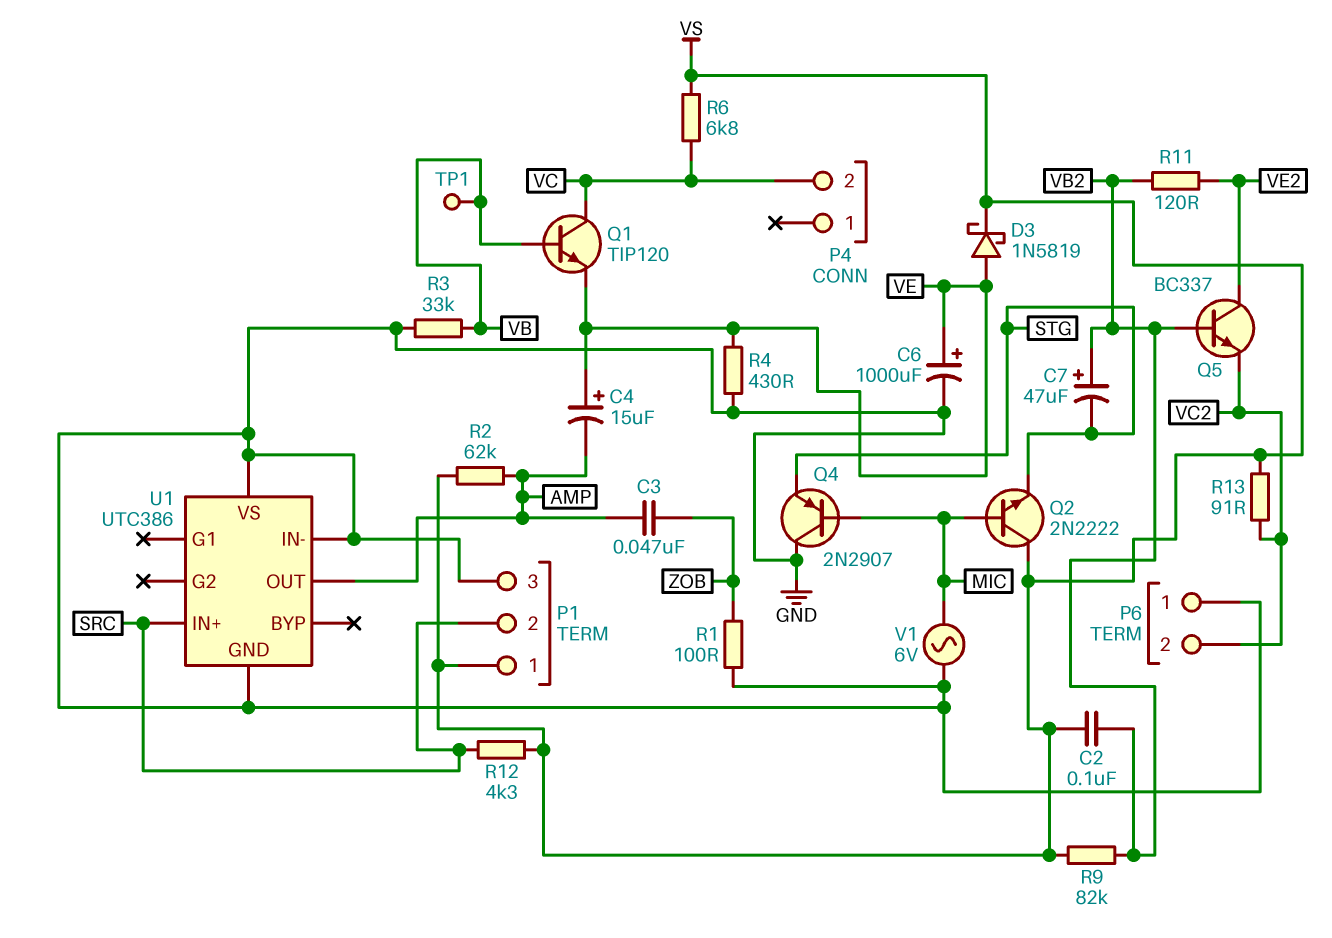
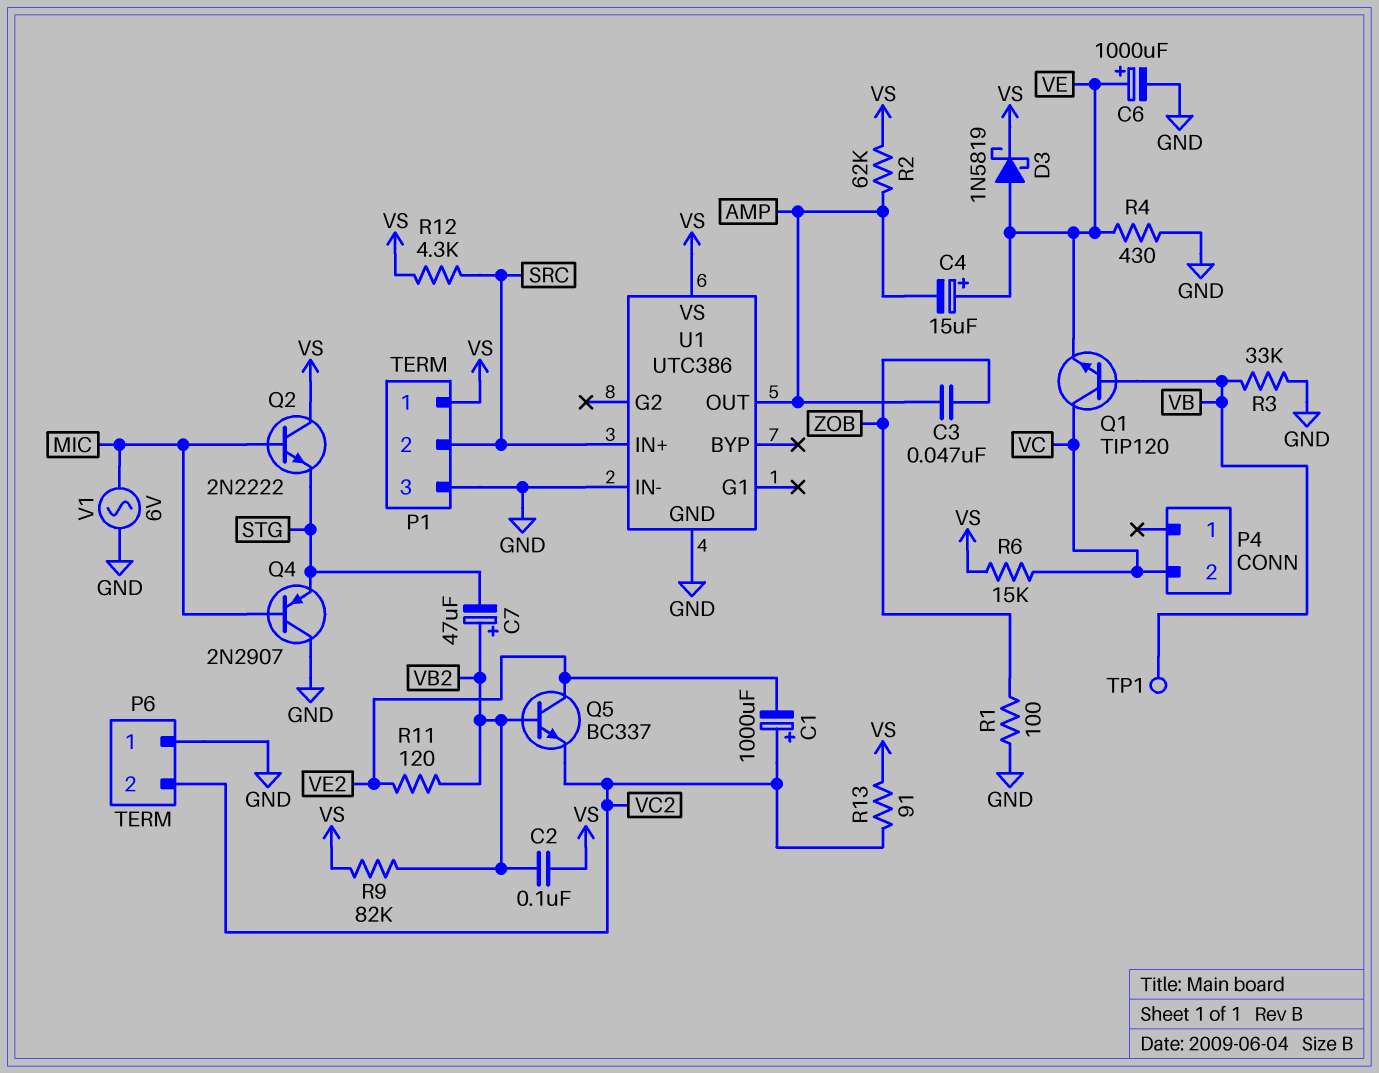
C1: none -> 1000uF (plus VC2, minus VE2)
R6: 6.8k (VC, VS) -> 15k (VC, VS)
U1 pin VS: GND -> VS

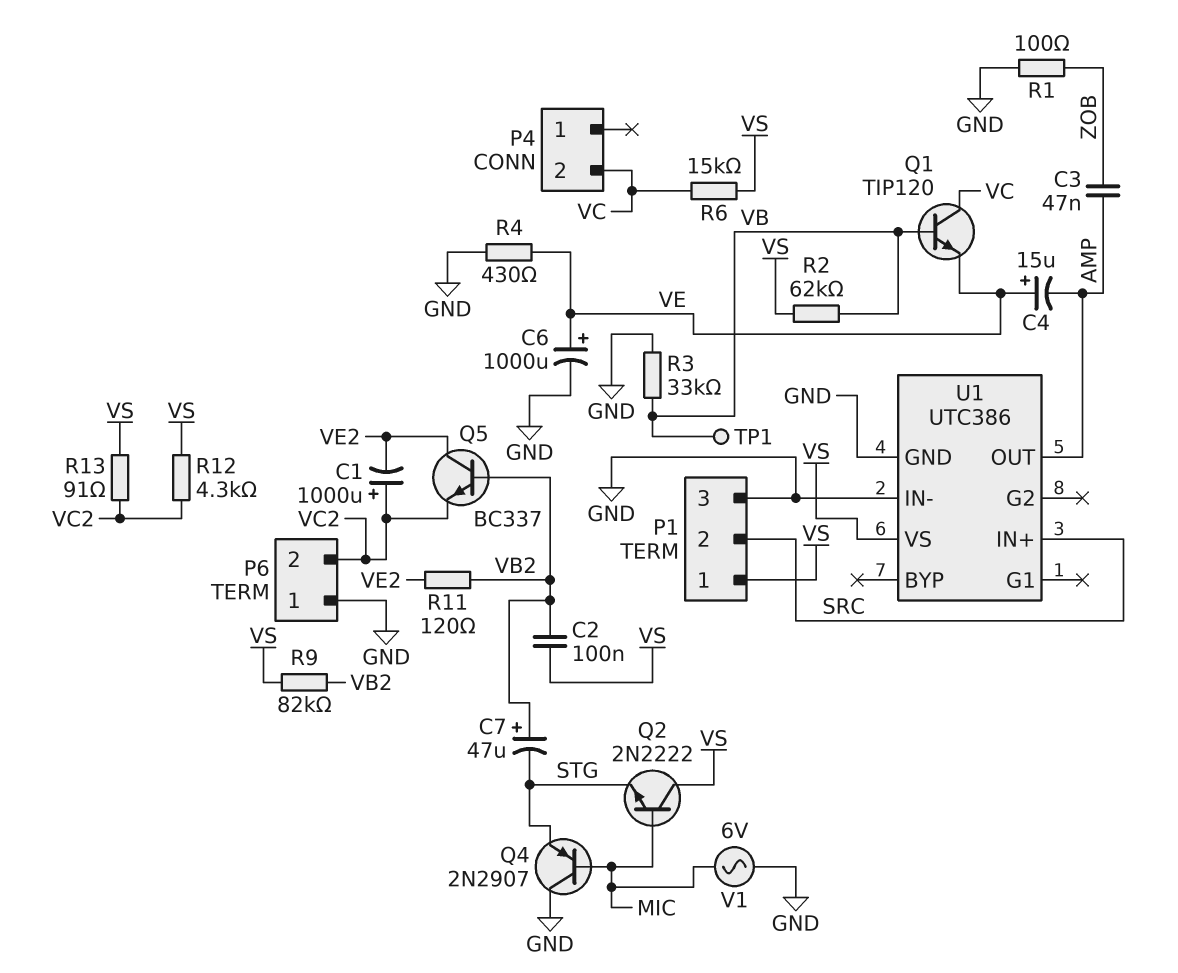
D3: schottky 1N5819 (A VE, K VS) -> none
R2: 62k (AMP, VS) -> 62k (VB, VS)
R12: 4.3k (SRC, VS) -> 4.3k (VC2, VS)

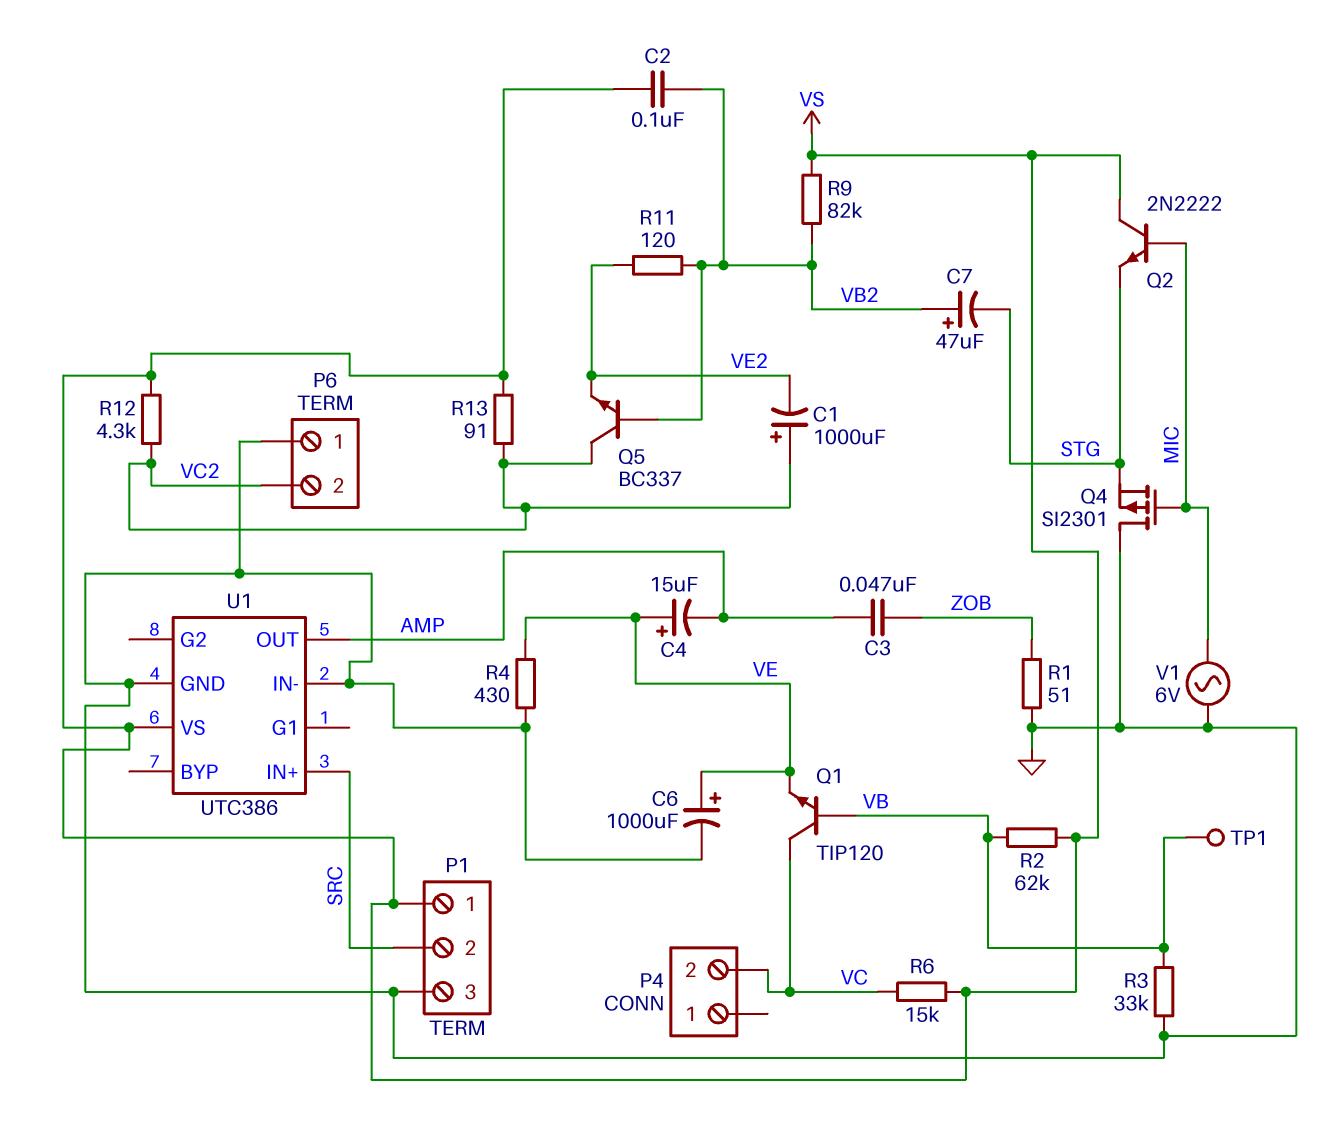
Q4: PNP 2N2907 (B MIC, C GND, E STG) -> PMOS SI2301 (G MIC, D GND, S STG)
Q5: NPN BC337 (B VB2, C VE2, E VC2) -> NPN BC337 (B VB2, C VC2, E VE2)
R1: 100 (GND, ZOB) -> 51 (GND, ZOB)

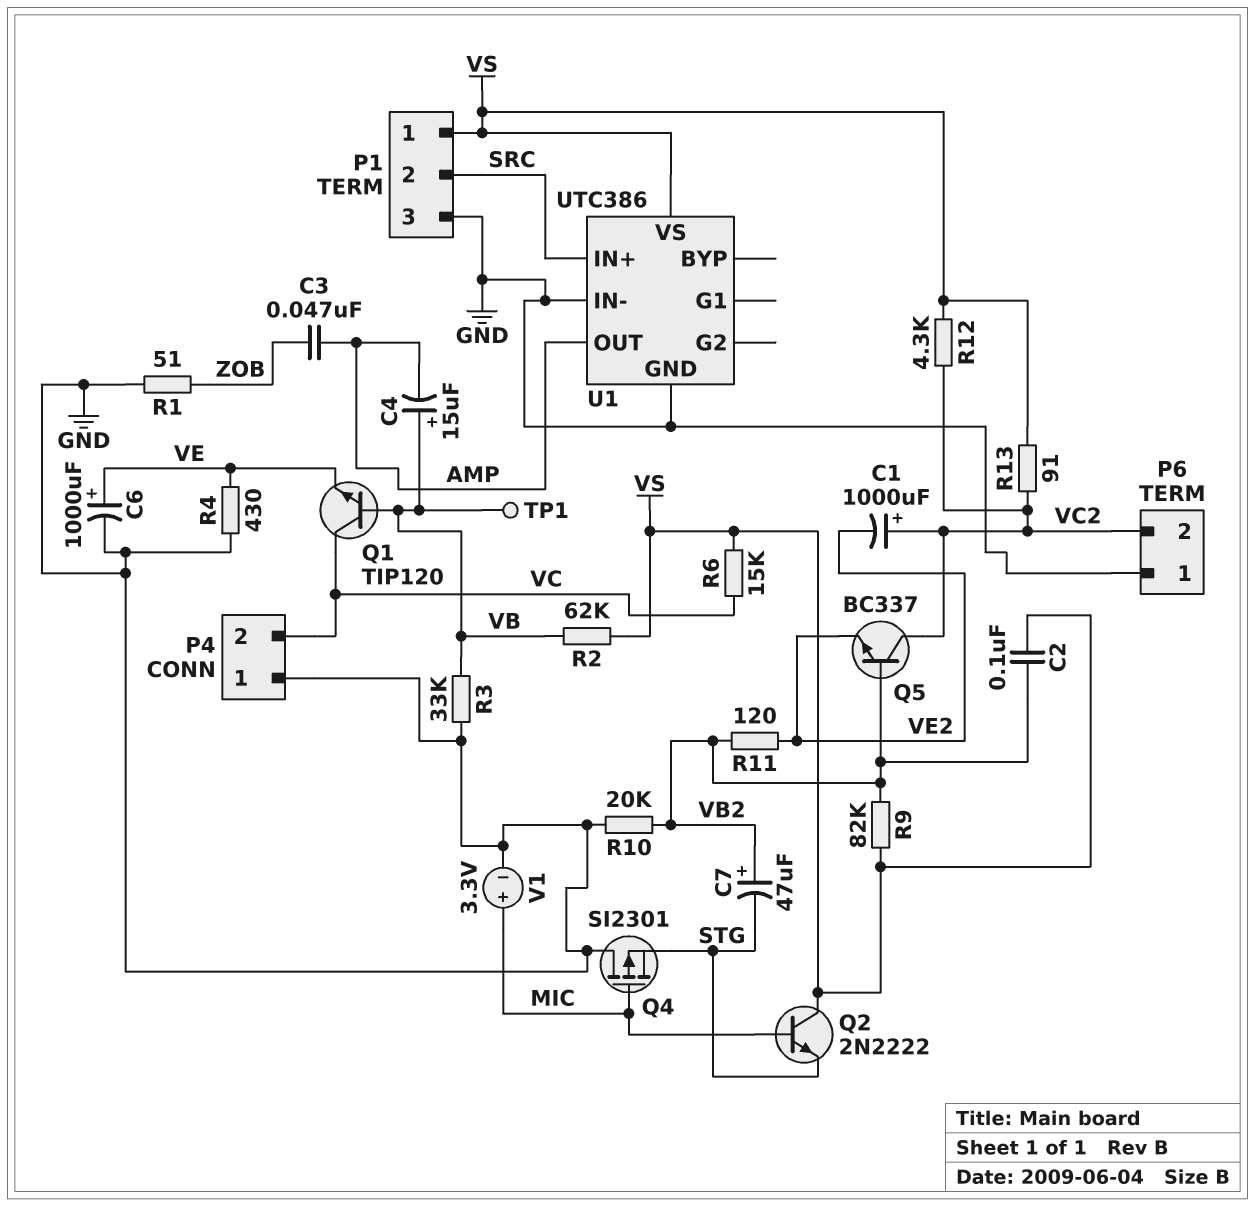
C4: 15uF (plus VE, minus AMP) -> 15uF (plus VB, minus AMP)
P4 pin 1: none -> GND
R10: none -> 20k (GND, VB2)
V1: AC 6V (GND, MIC) -> 3.3V (plus MIC, minus GND)

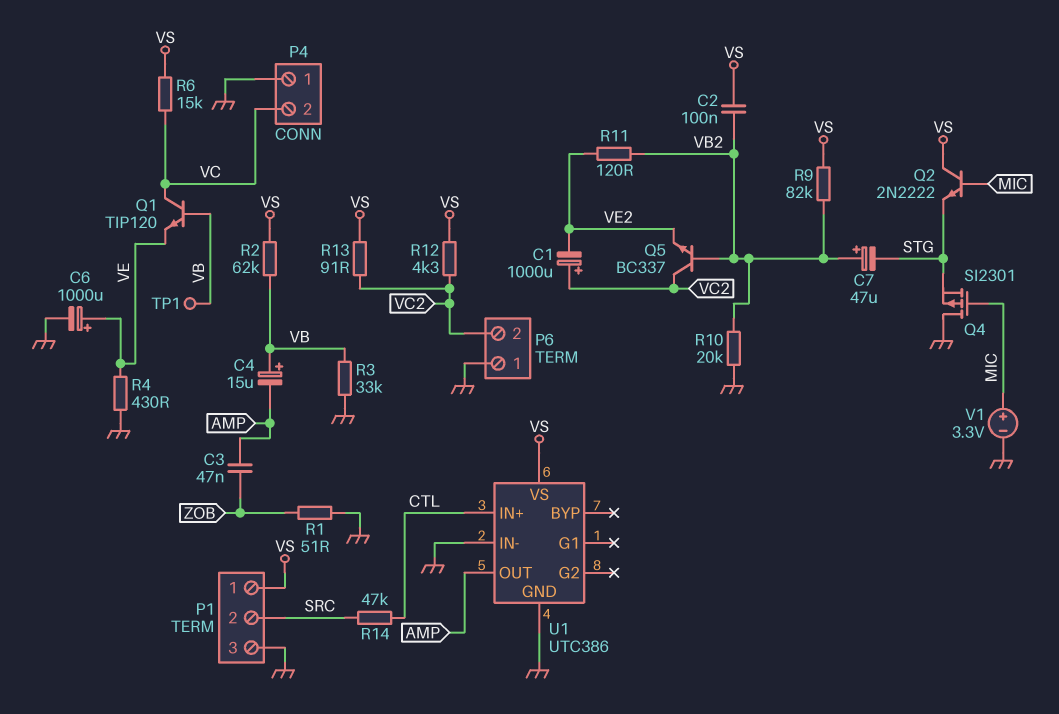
R14: none -> 47k (CTL, SRC)
U1 pin IN+: SRC -> CTL

